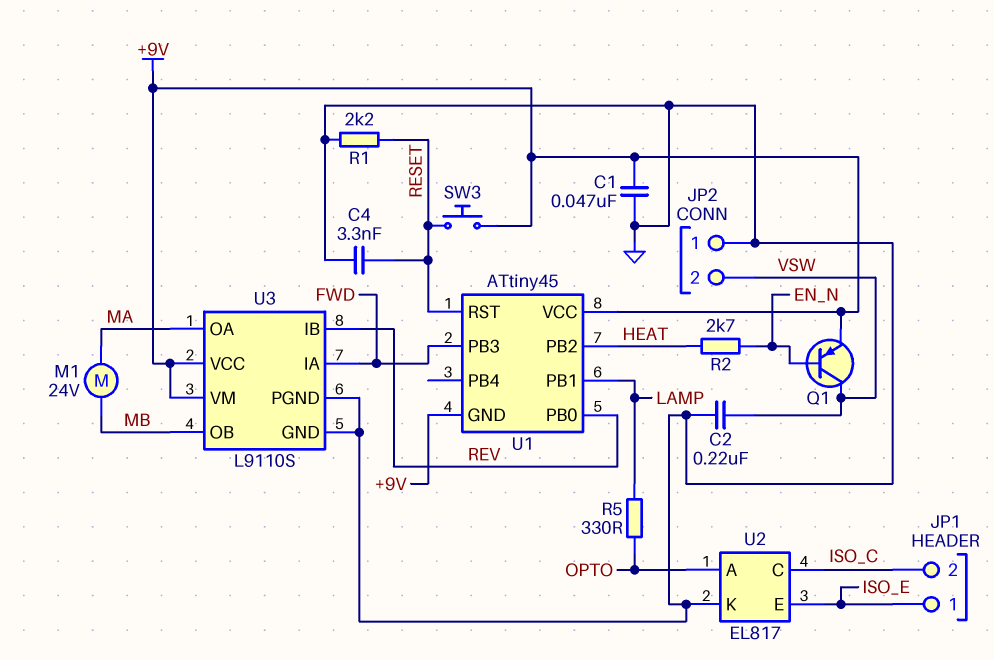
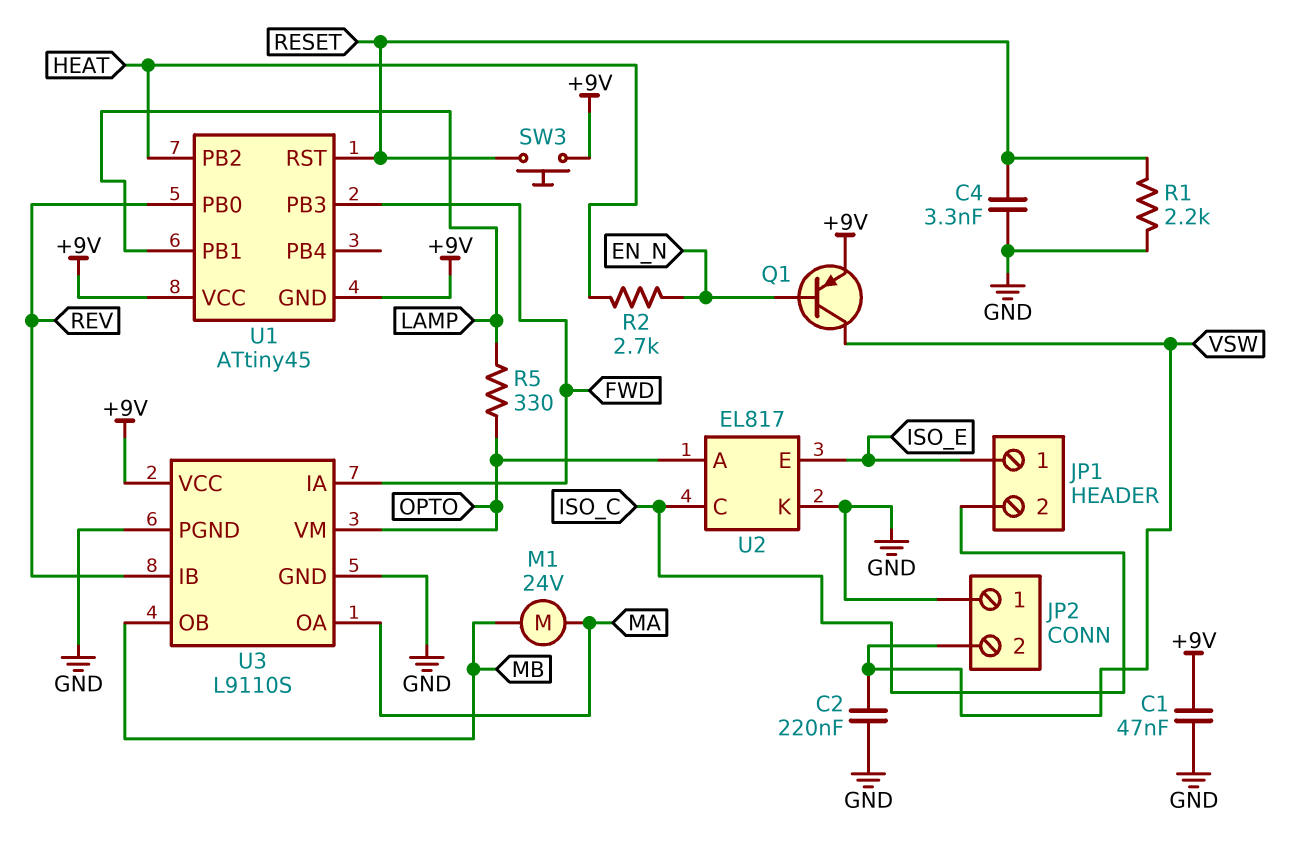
U3 pin VM: +9V -> OPTO

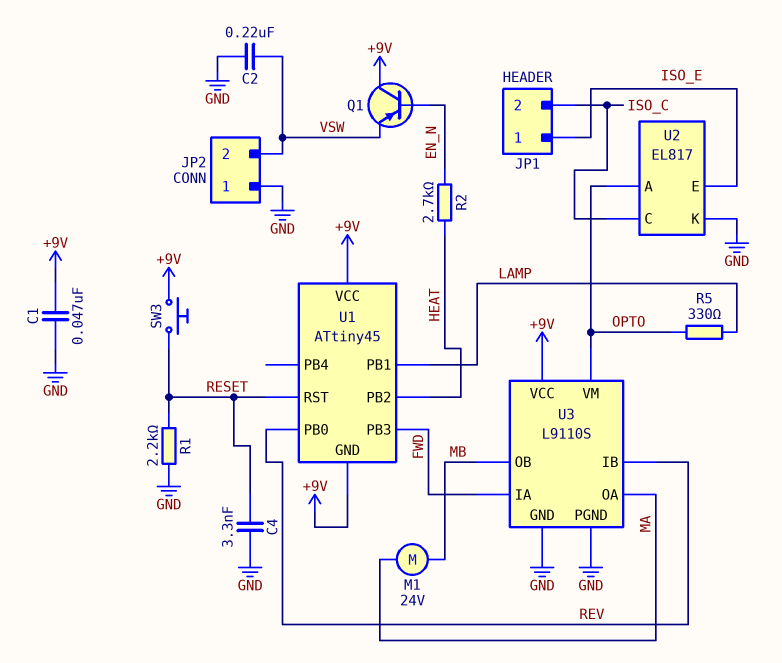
Q1: PNP (B EN_N, C VSW, E +9V) -> PNP (B EN_N, C +9V, E VSW)

